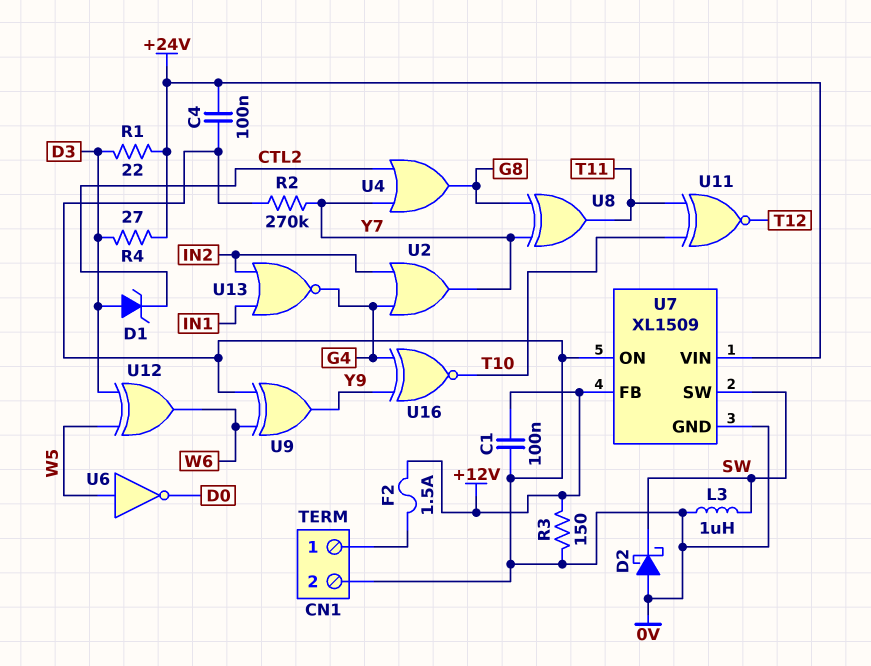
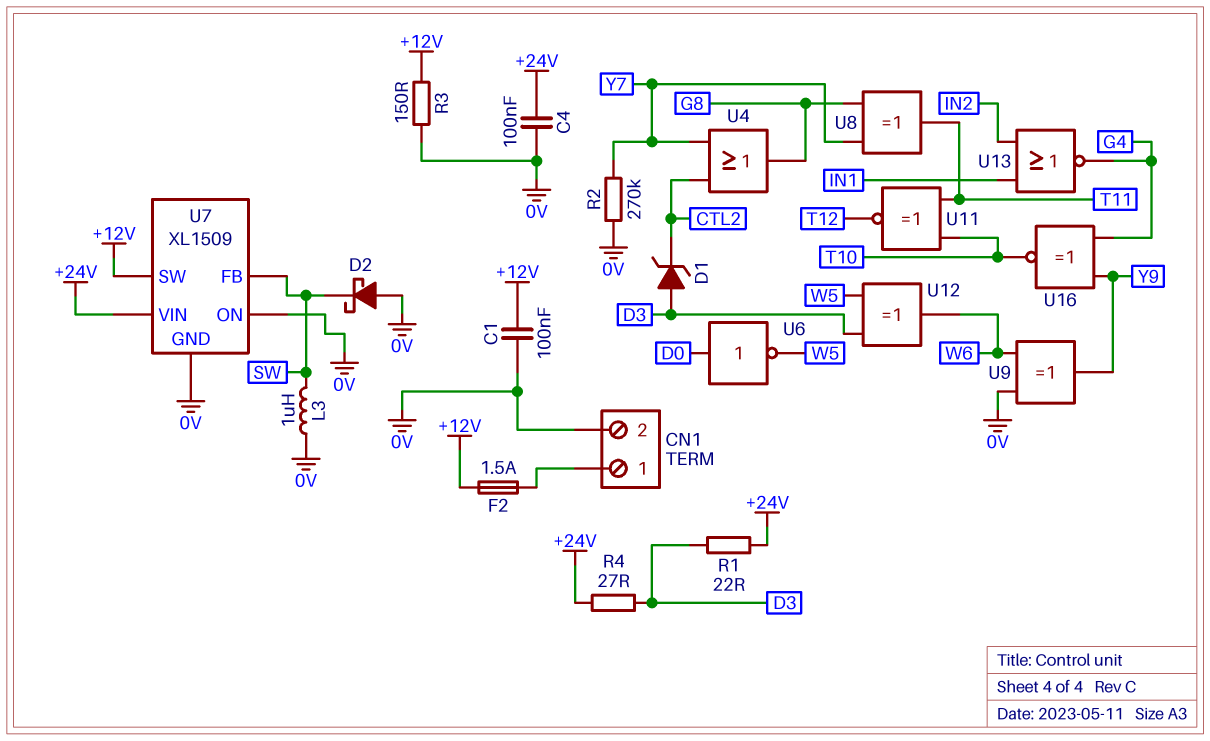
U2: OR (in G4, in IN2, out Y7) -> none
U6: NOT (in W5, out D0) -> NOT (in D0, out W5)
U7 pin FB: +12V -> SW
U7 pin SW: SW -> +12V

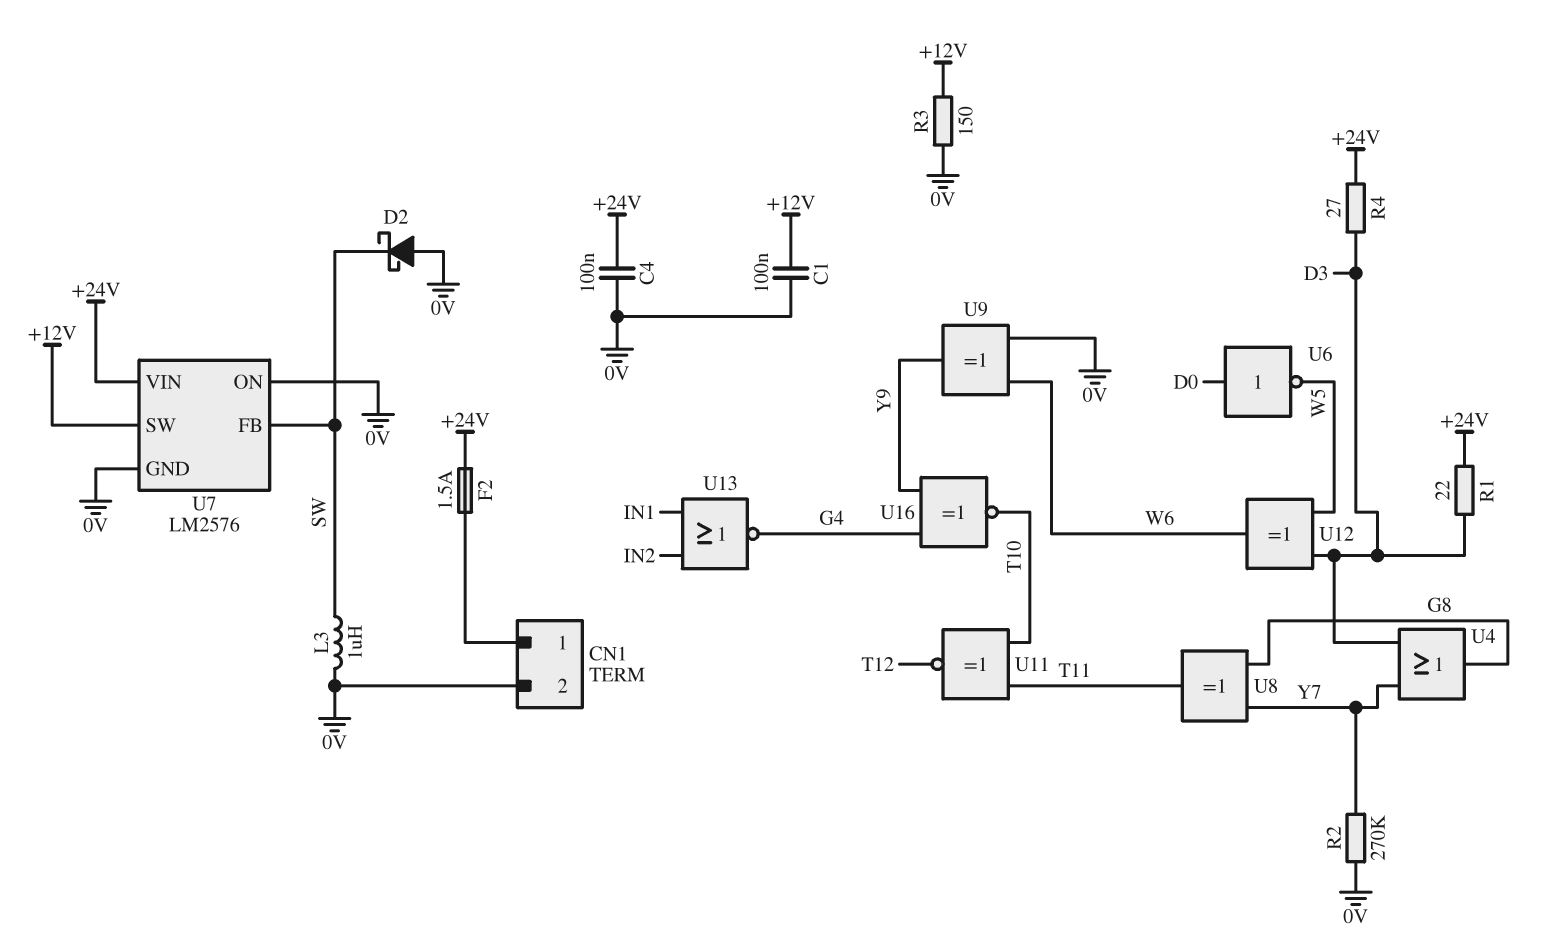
D1: zener (A D3, K CTL2) -> none
F2: 1.5A (+12V, CN1/1) -> 1.5A (+24V, CN1/1)
U4: OR (in CTL2, in Y7, out G8) -> OR (in D3, in Y7, out G8)
U7: XL1509 -> LM2576

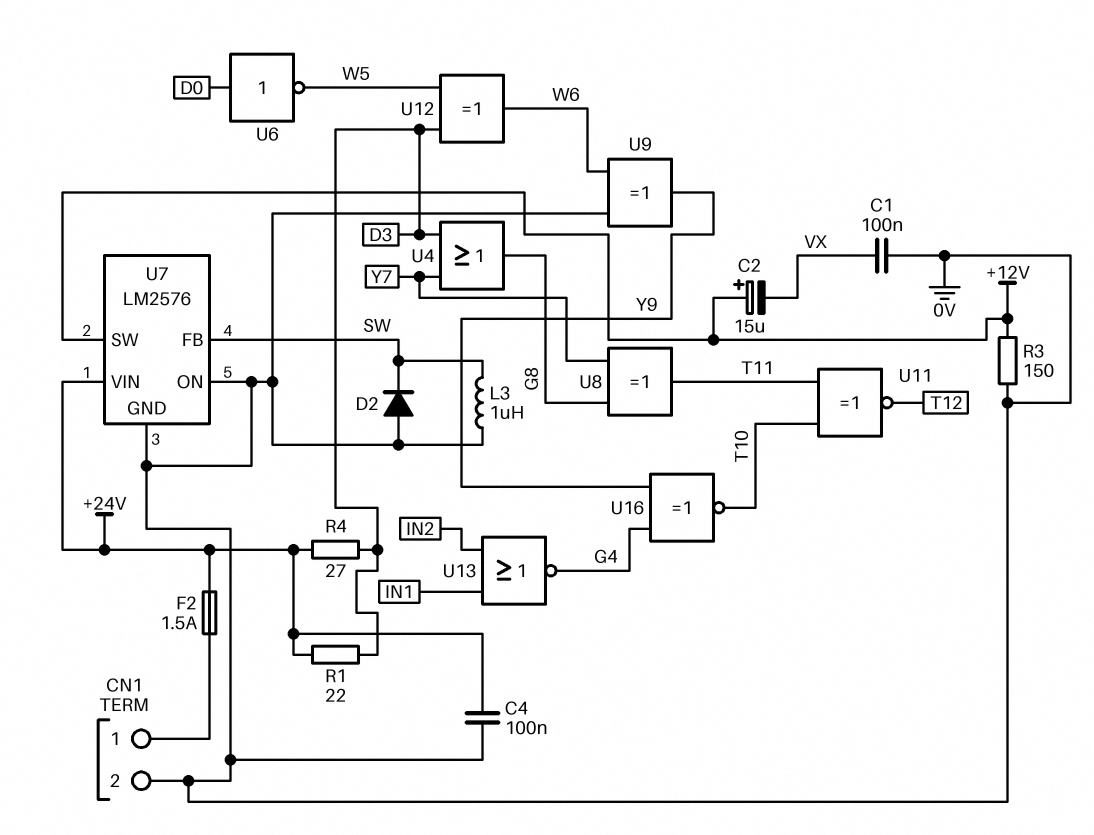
C1: 100nF (+12V, 0V) -> 100nF (0V, VX)
C2: none -> 15uF (plus +12V, minus VX)
D2: schottky (A 0V, K SW) -> diode (A 0V, K SW)
R2: 270k (0V, Y7) -> none

